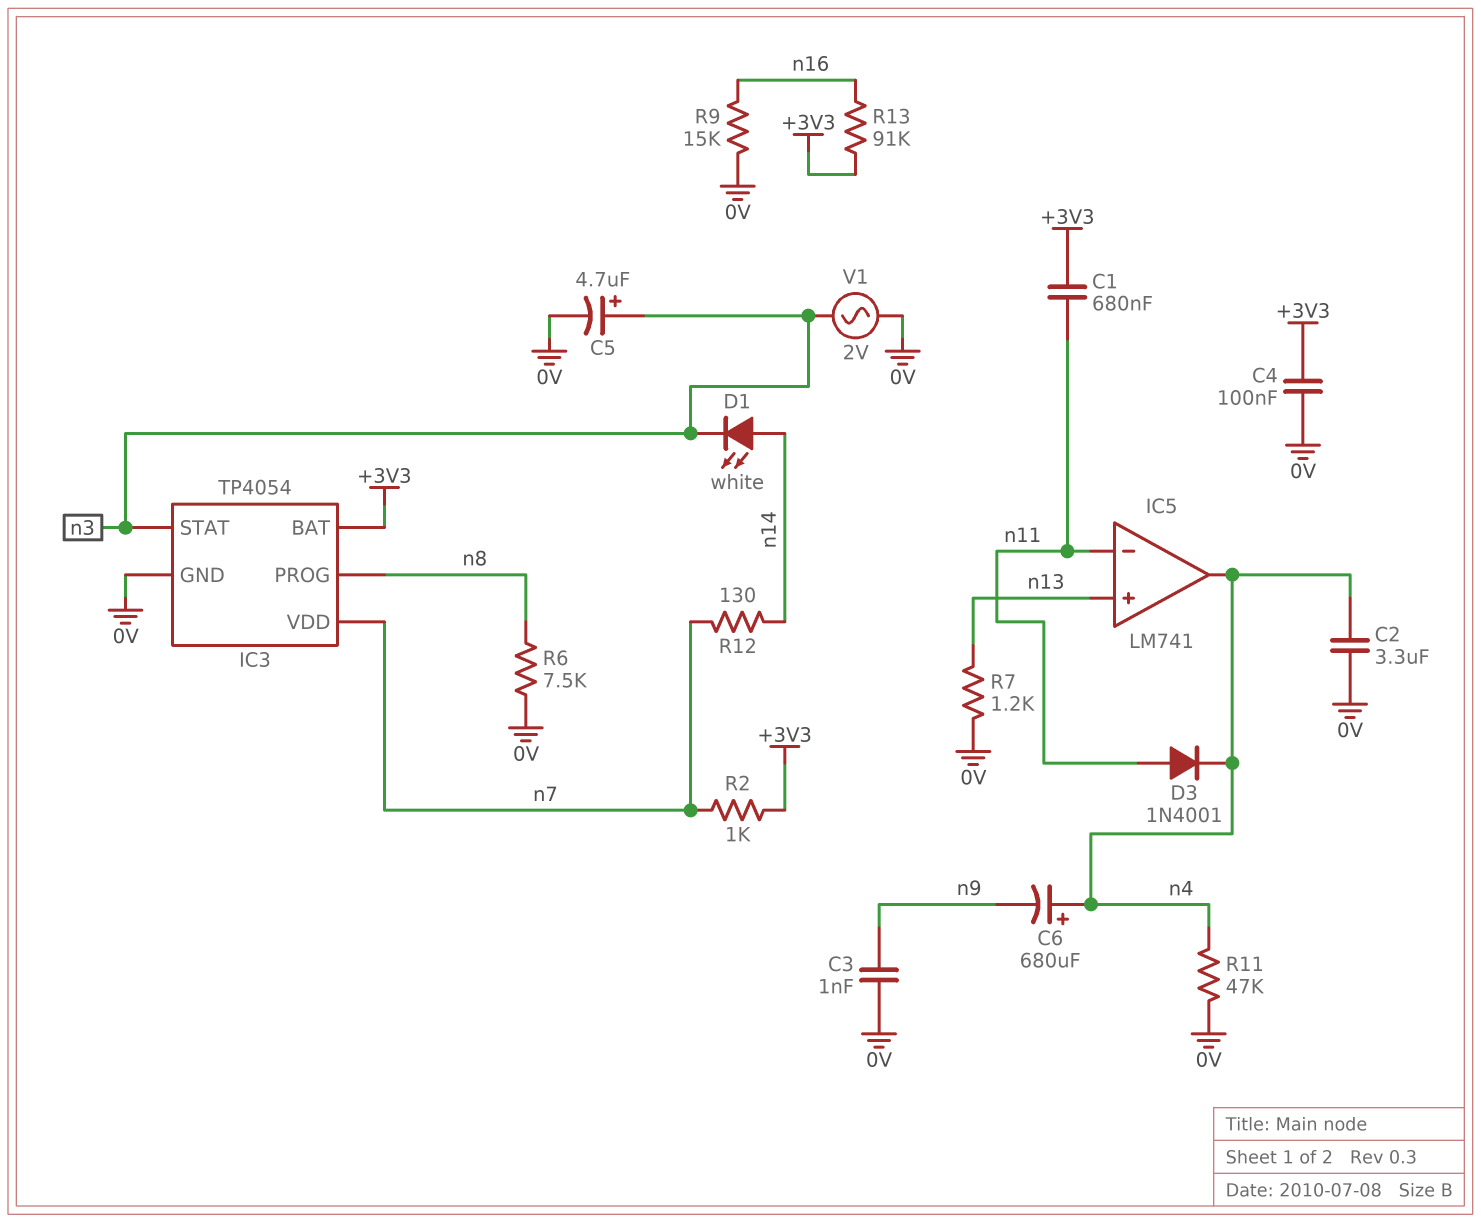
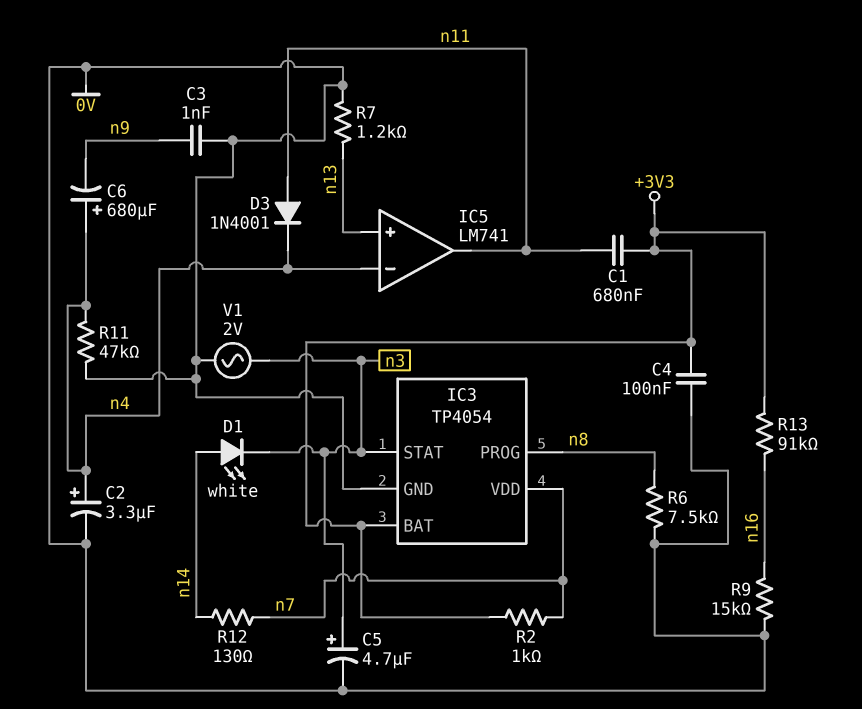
C2: 3.3uF (0V, n4) -> 3.3uF (plus n4, minus 0V)
IC5 pin in-: n11 -> n4
IC5 pin out: n4 -> n11

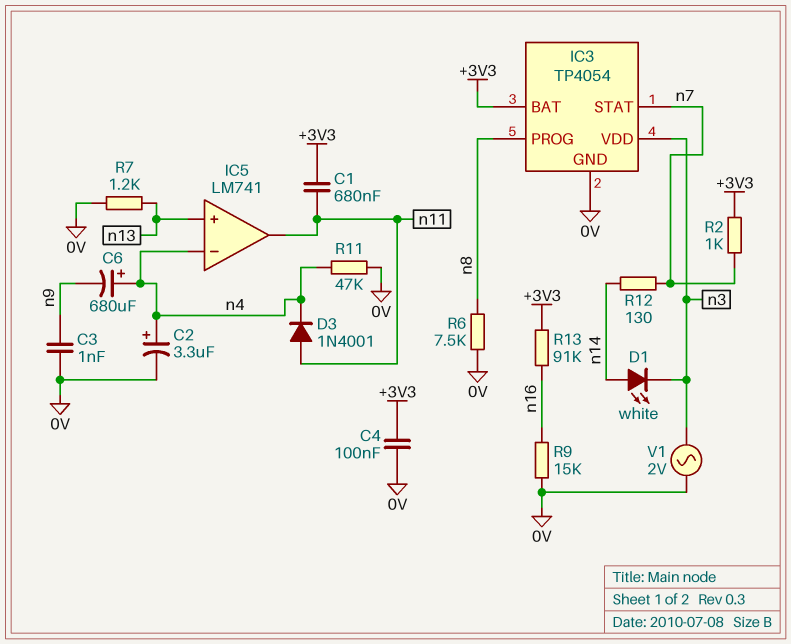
C5: 4.7uF (plus n3, minus 0V) -> none
IC3 pin STAT: n3 -> n7
IC3 pin VDD: n7 -> n3

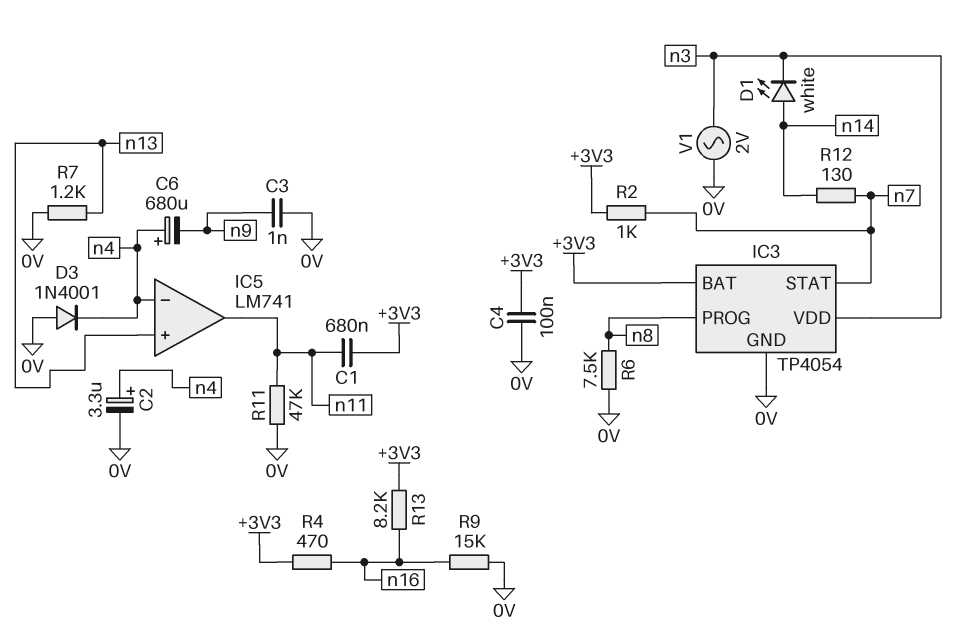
D3: diode 1N4001 (A n11, K n4) -> diode 1N4001 (A 0V, K n4)
R4: none -> 470 (+3V3, n16)
R11: 47k (0V, n4) -> 47k (0V, n11)
R13: 91k (+3V3, n16) -> 8.2k (+3V3, n16)

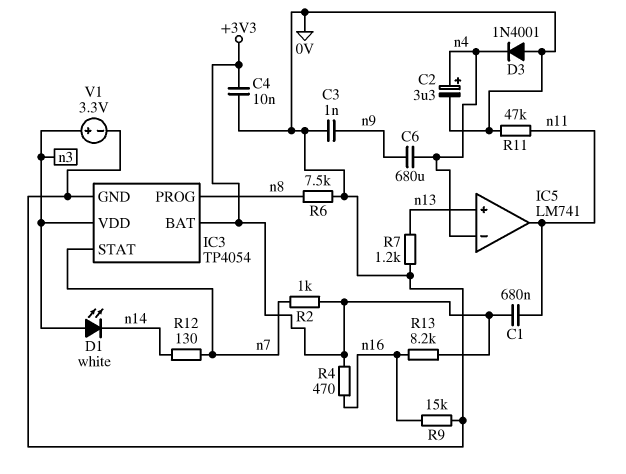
C4: 100nF (+3V3, 0V) -> 10nF (+3V3, 0V)
C6: 680uF (plus n4, minus n9) -> 680uF (n4, n9)
D1: LED white (A n14, K n3) -> LED white (A n3, K n14)
V1: AC 2V (0V, n3) -> 3.3V (plus n3, minus 0V)

